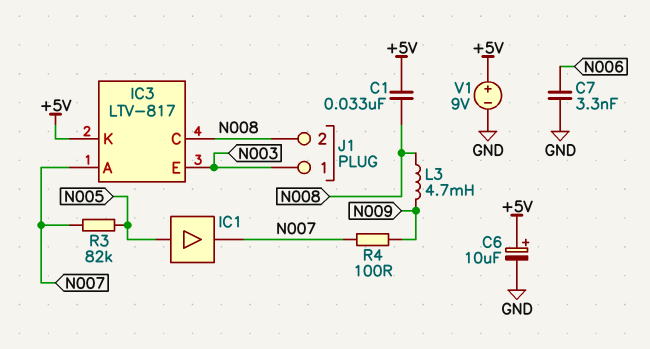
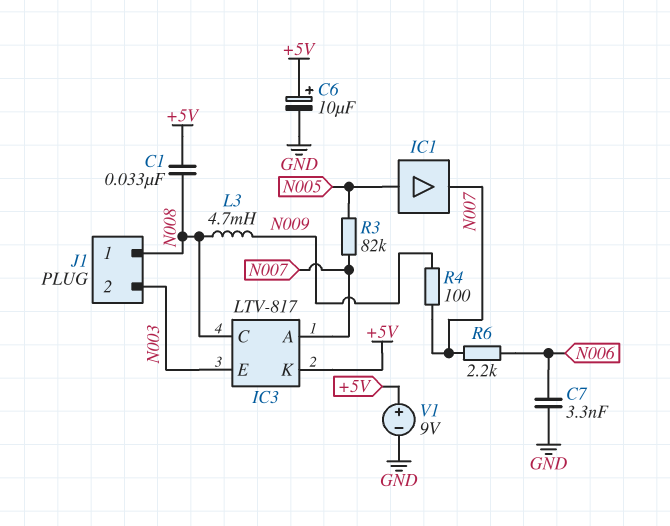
J1 pin 1: N003 -> N008
J1 pin 2: N008 -> N003
R6: none -> 2.2k (N006, N007)

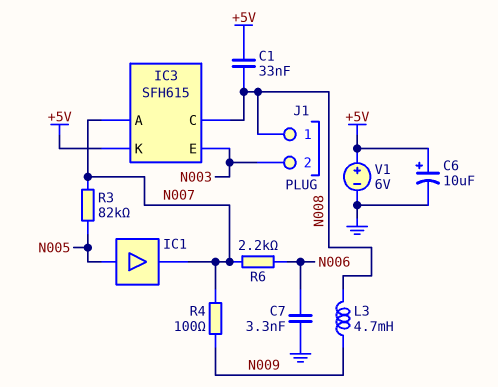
IC3: LTV-817 -> SFH615
V1: 9V (plus +5V, minus GND) -> 6V (plus +5V, minus GND)

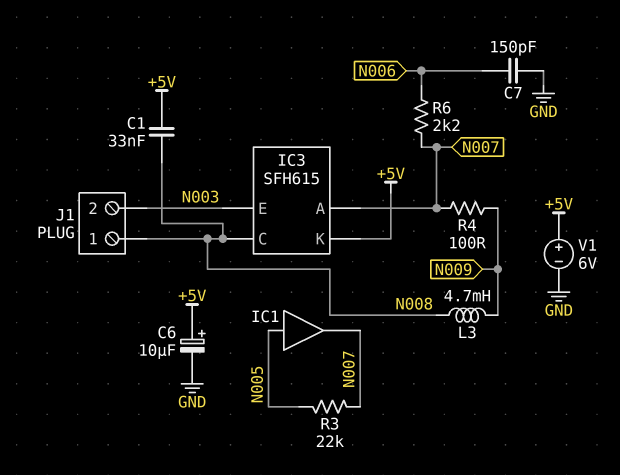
C7: 3.3nF (GND, N006) -> 150pF (GND, N006)
R3: 82k (N005, N007) -> 22k (N005, N007)

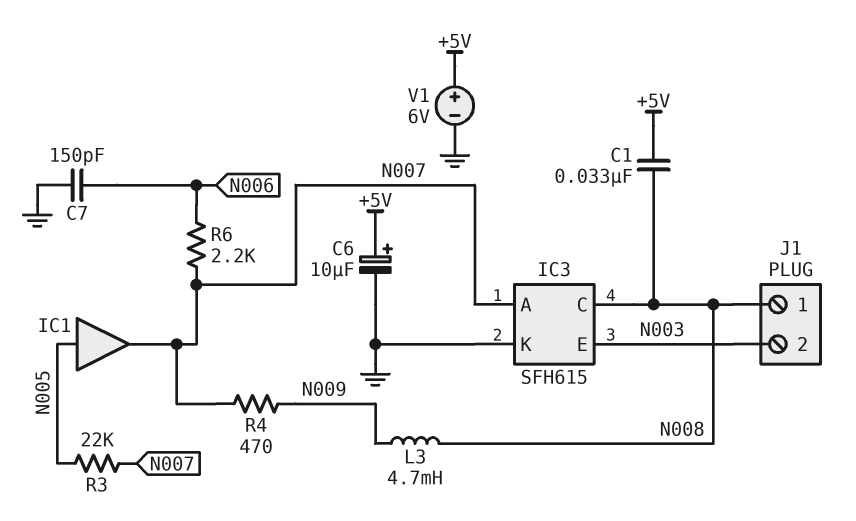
IC3 pin K: +5V -> GND
R4: 100 (N007, N009) -> 470 (N007, N009)

